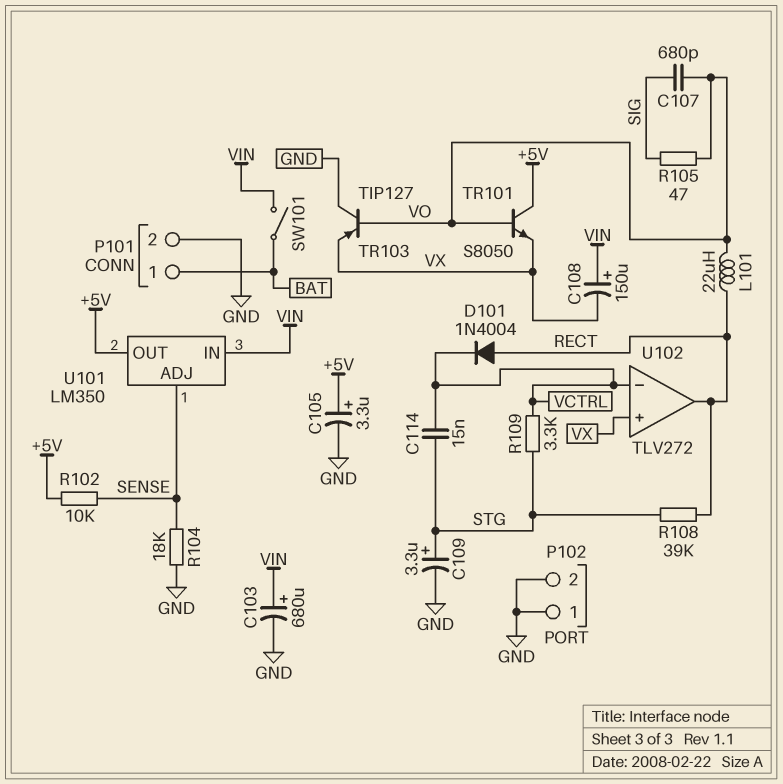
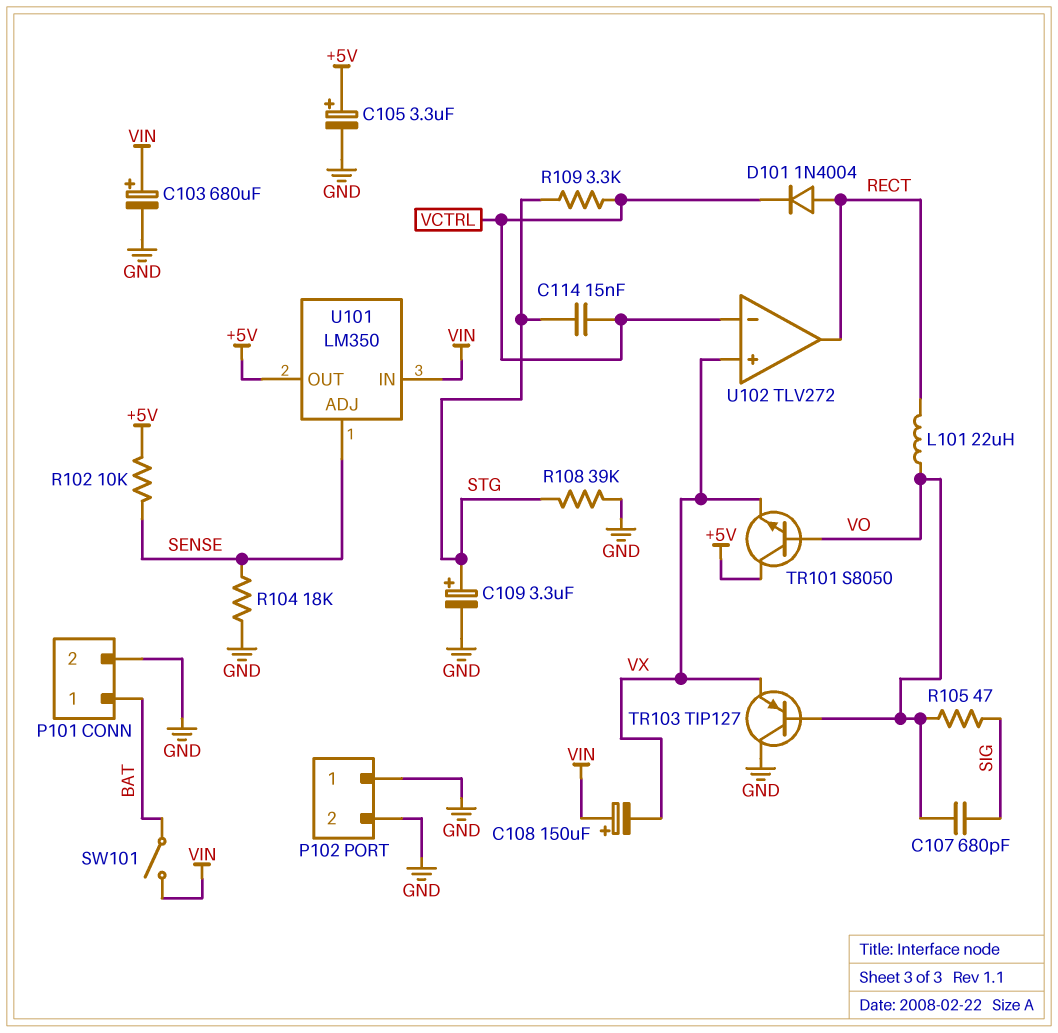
R108: 39k (RECT, STG) -> 39k (GND, STG)

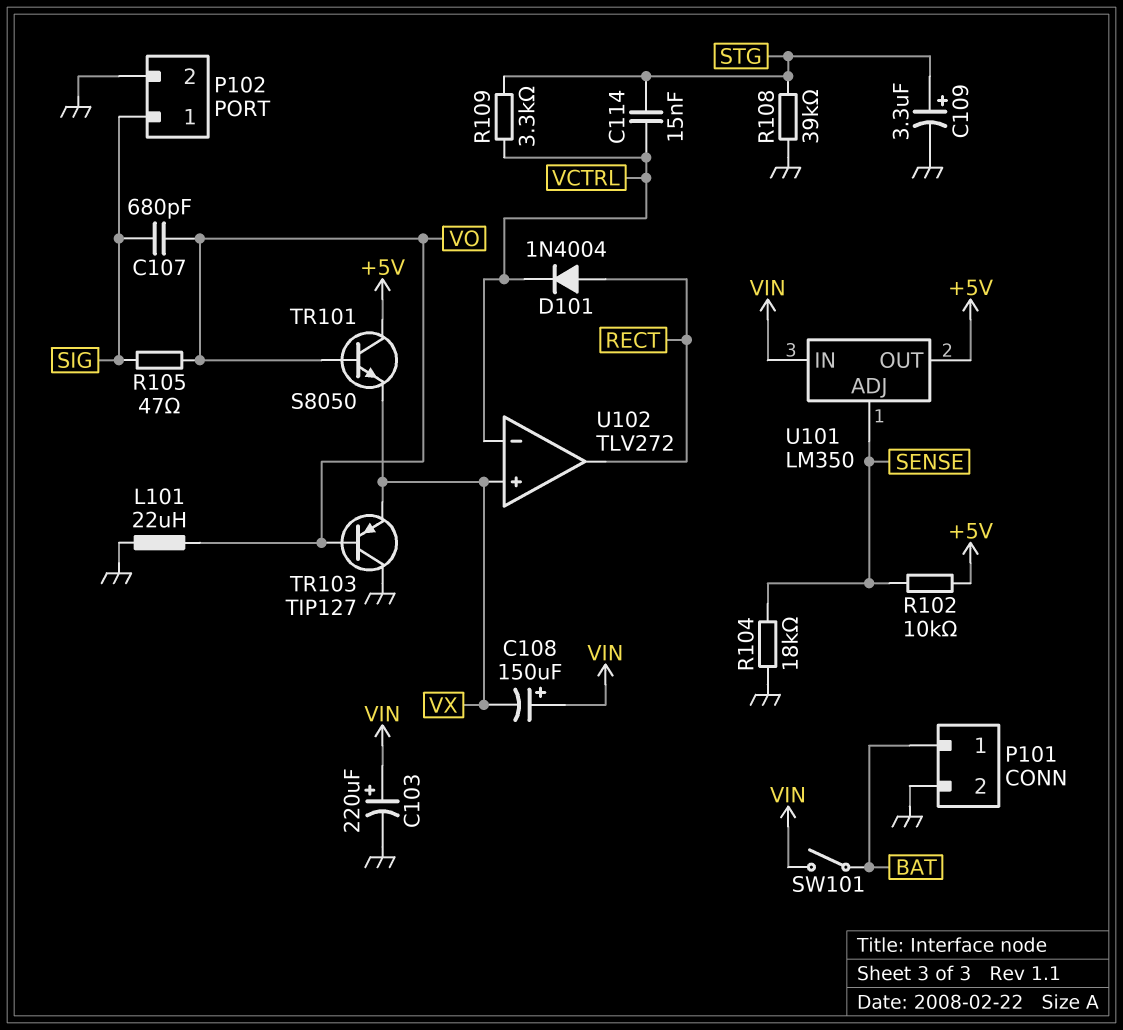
C103: 680uF (plus VIN, minus GND) -> 220uF (plus VIN, minus GND)
C105: 3.3uF (plus +5V, minus GND) -> none
L101: 22uH (RECT, VO) -> 22uH (GND, VO)
P102 pin 1: GND -> SIG

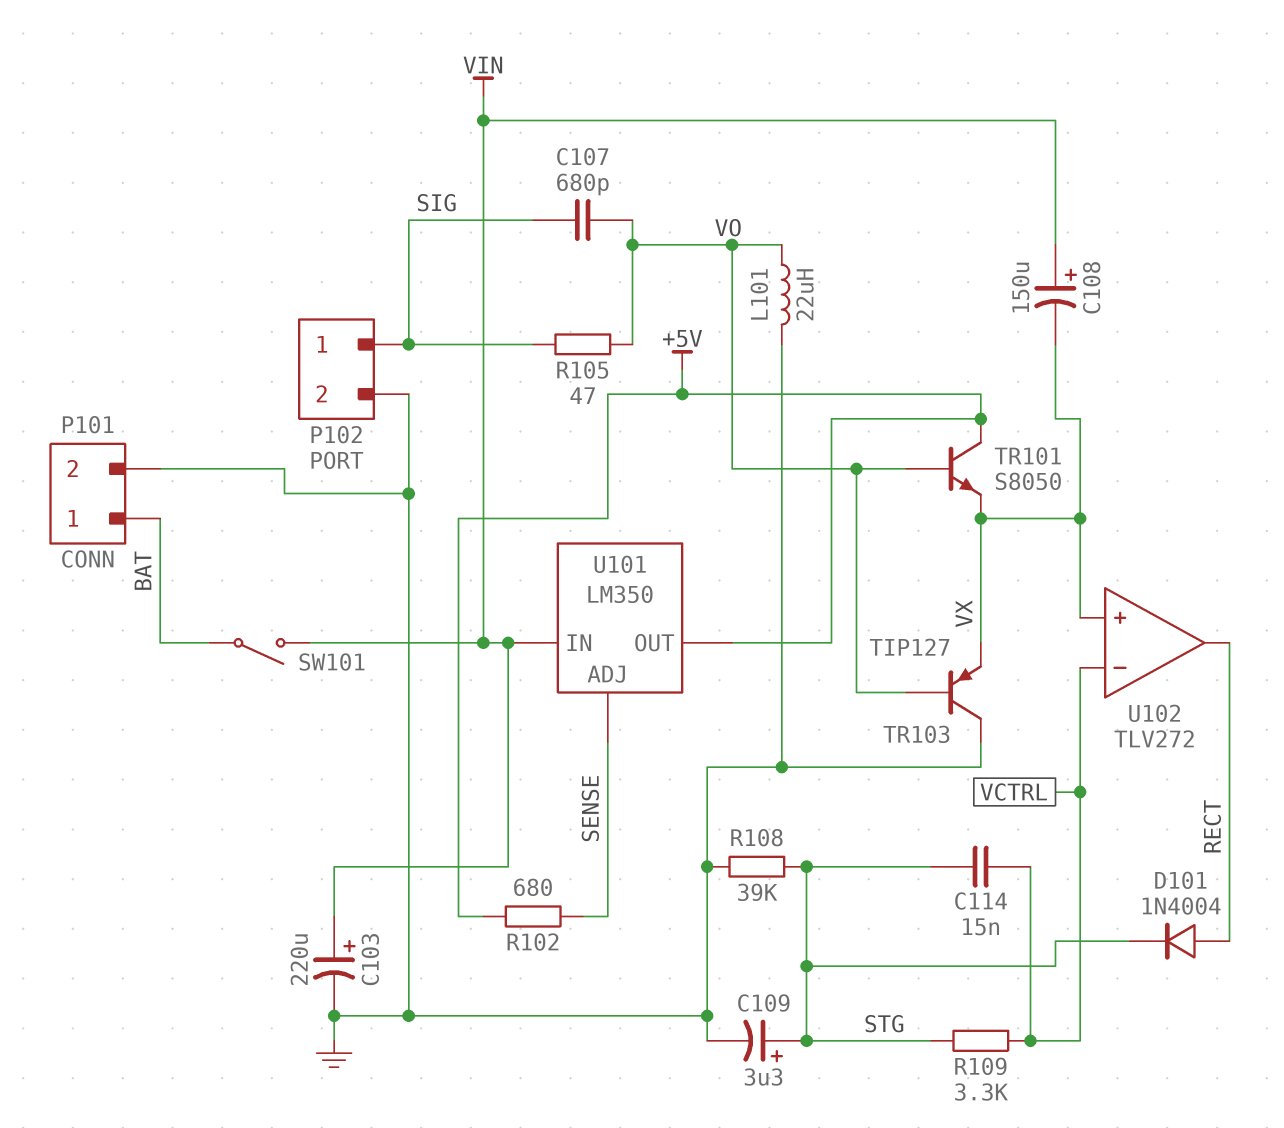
D101: diode 1N4004 (A RECT, K VCTRL) -> diode 1N4004 (A RECT, K STG)
R102: 10k (+5V, SENSE) -> 680 (+5V, SENSE)
R104: 18k (GND, SENSE) -> none

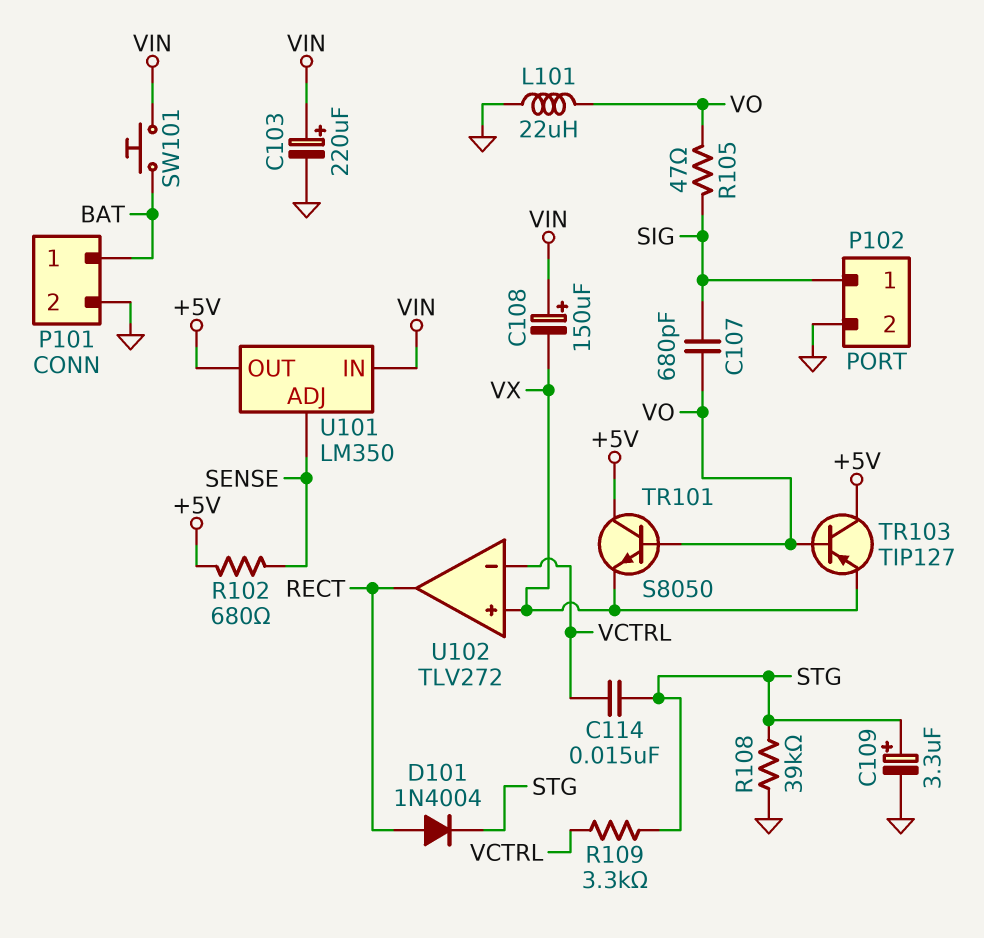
SW101: switch (BAT, VIN) -> button (BAT, VIN)
TR103: PNP TIP127 (B VO, C GND, E VX) -> PNP TIP127 (B VO, C +5V, E VX)

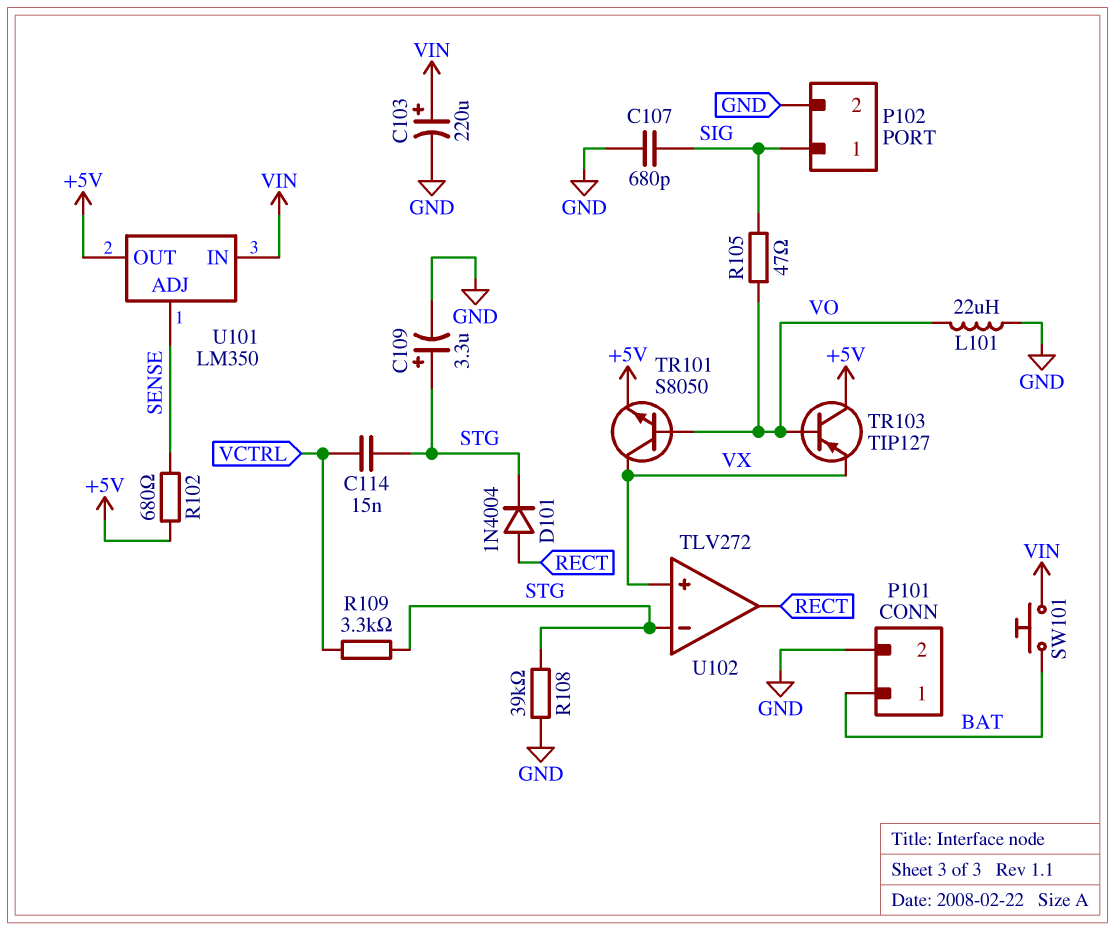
C107: 680pF (SIG, VO) -> 680pF (GND, SIG)
C108: 150uF (plus VIN, minus VX) -> none
TR101: NPN S8050 (B VO, C +5V, E VX) -> NPN S8050 (B VO, C VX, E +5V)
U102 pin in-: VCTRL -> STG

